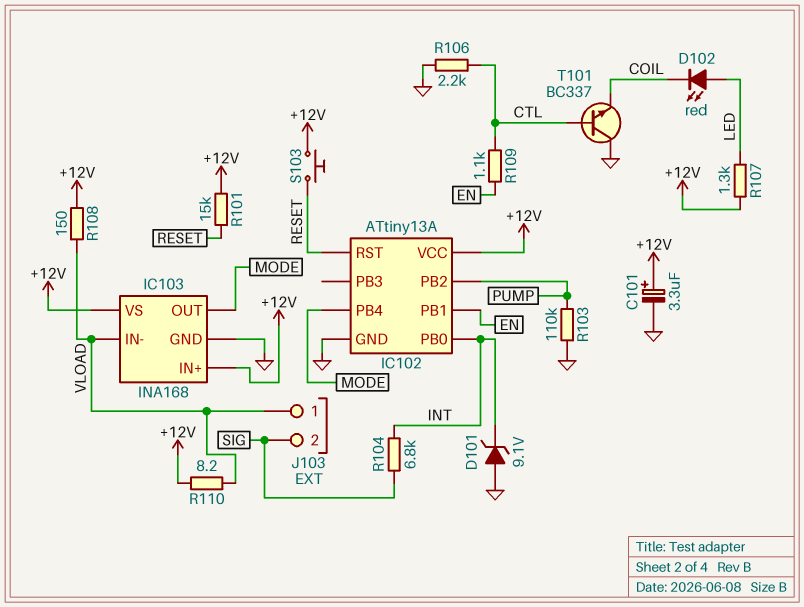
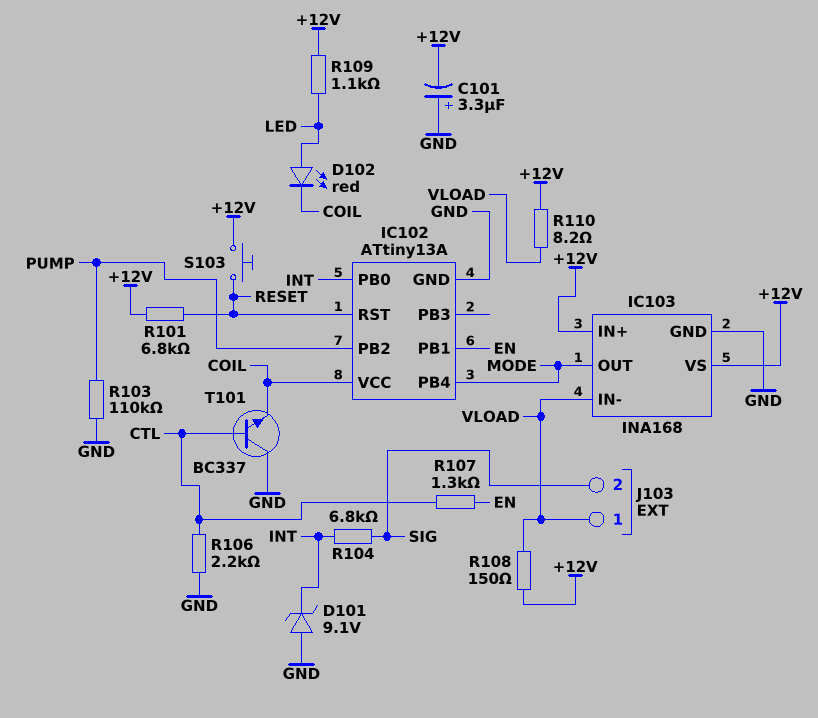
C101: 3.3uF (plus +12V, minus GND) -> 3.3uF (plus GND, minus +12V)
IC102 pin VCC: +12V -> COIL
R101: 15k (+12V, RESET) -> 6.8k (+12V, RESET)
R107: 1.3k (+12V, LED) -> 1.3k (CTL, EN)
R109: 1.1k (CTL, EN) -> 1.1k (+12V, LED)

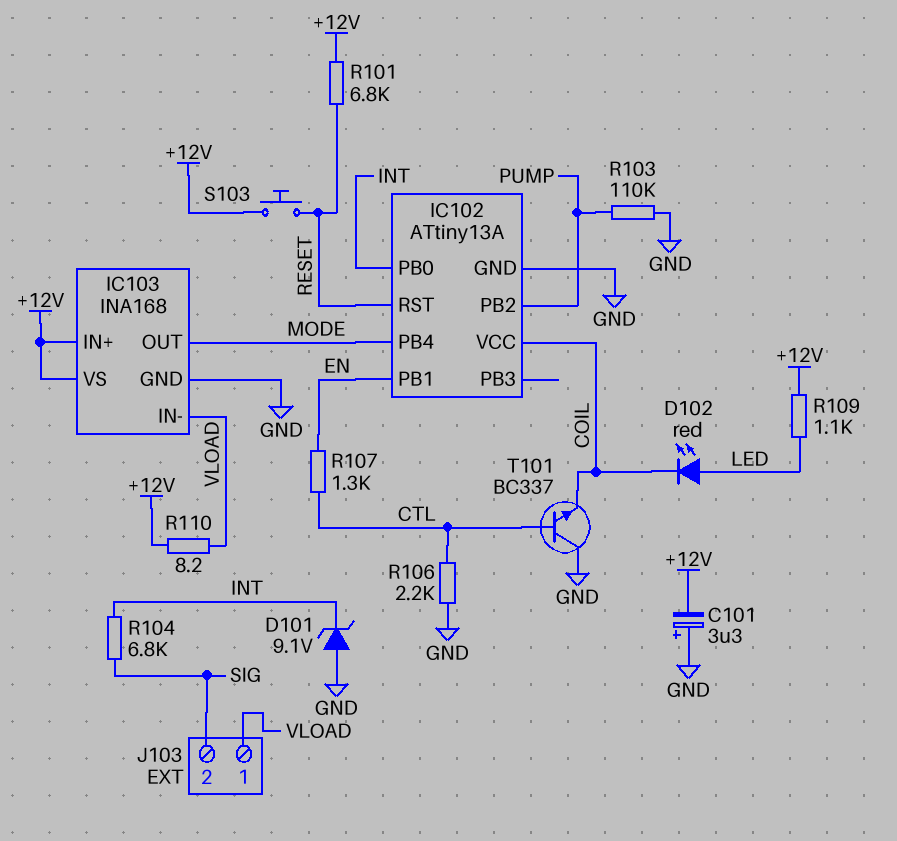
R108: 150 (+12V, VLOAD) -> none

